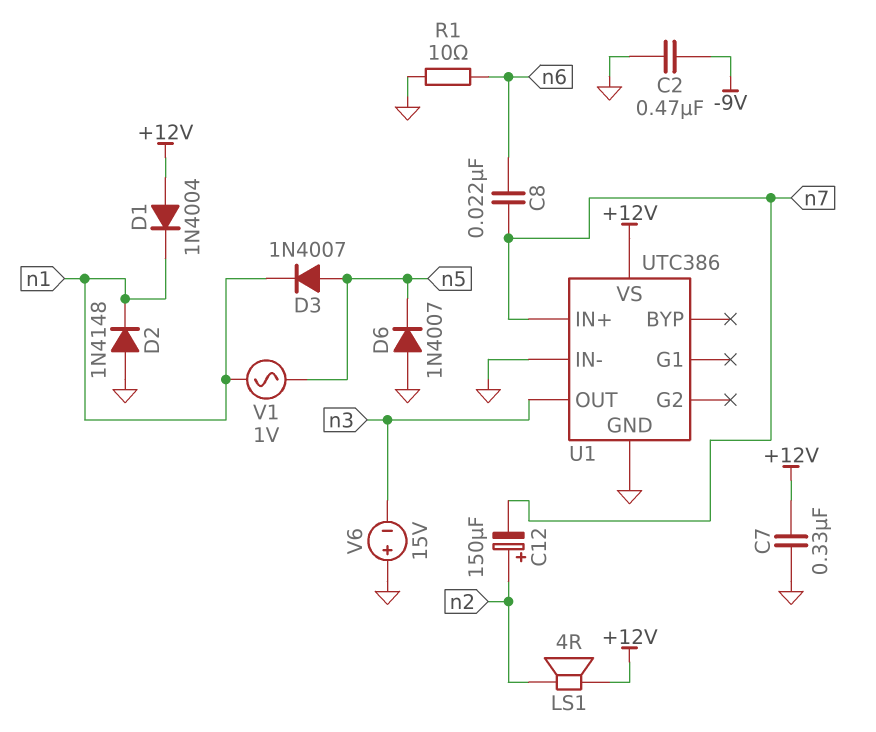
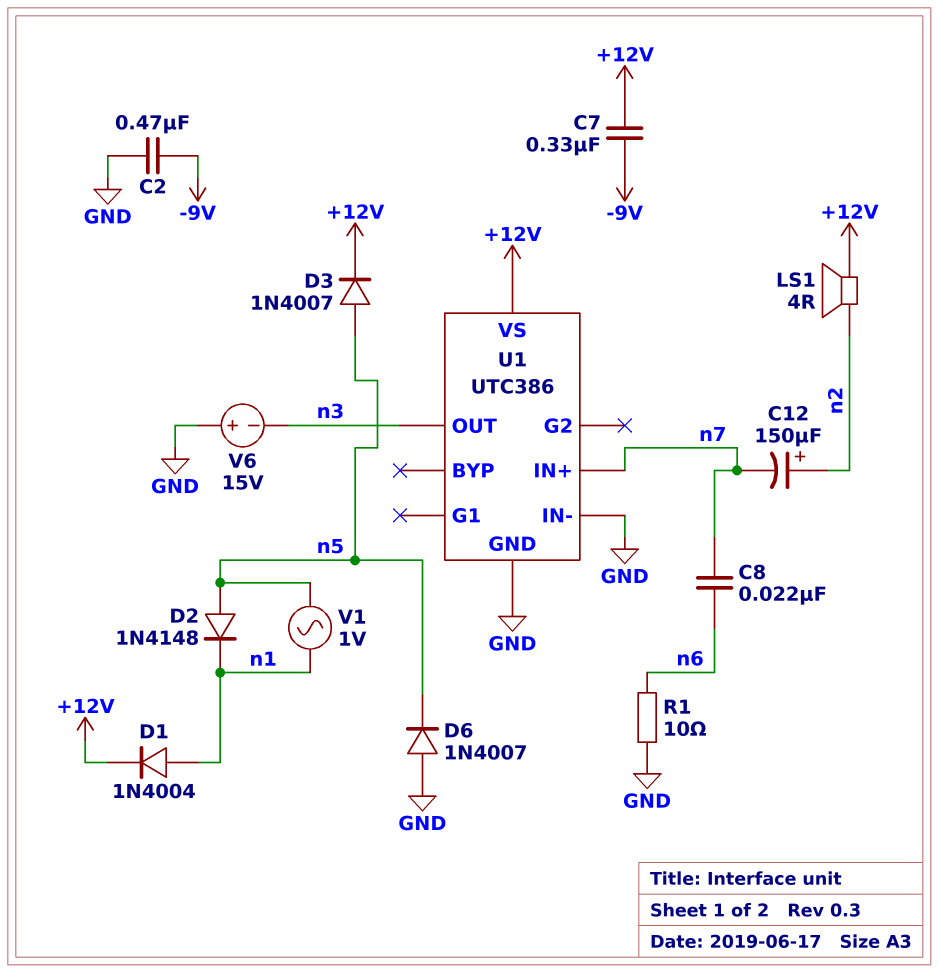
C7: 330nF (+12V, GND) -> 330nF (+12V, -9V)
D1: diode 1N4004 (A +12V, K n1) -> diode 1N4004 (A n1, K +12V)
D2: diode 1N4148 (A GND, K n1) -> diode 1N4148 (A n5, K n1)
D3: diode 1N4007 (A n5, K n1) -> diode 1N4007 (A n5, K +12V)

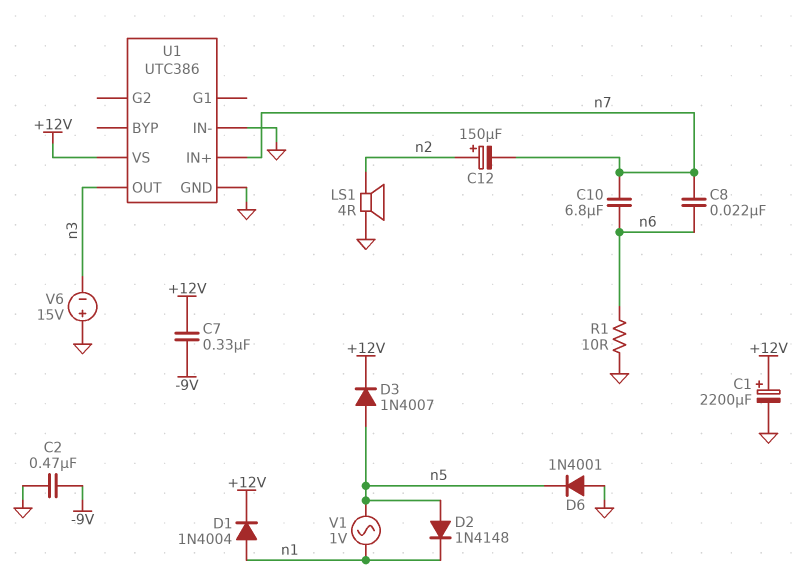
C1: none -> 2200uF (plus +12V, minus GND)
C10: none -> 6.8uF (n6, n7)
D6: diode 1N4007 (A GND, K n5) -> diode 1N4001 (A GND, K n5)
LS1: speaker 4R (+12V, n2) -> speaker 4R (GND, n2)

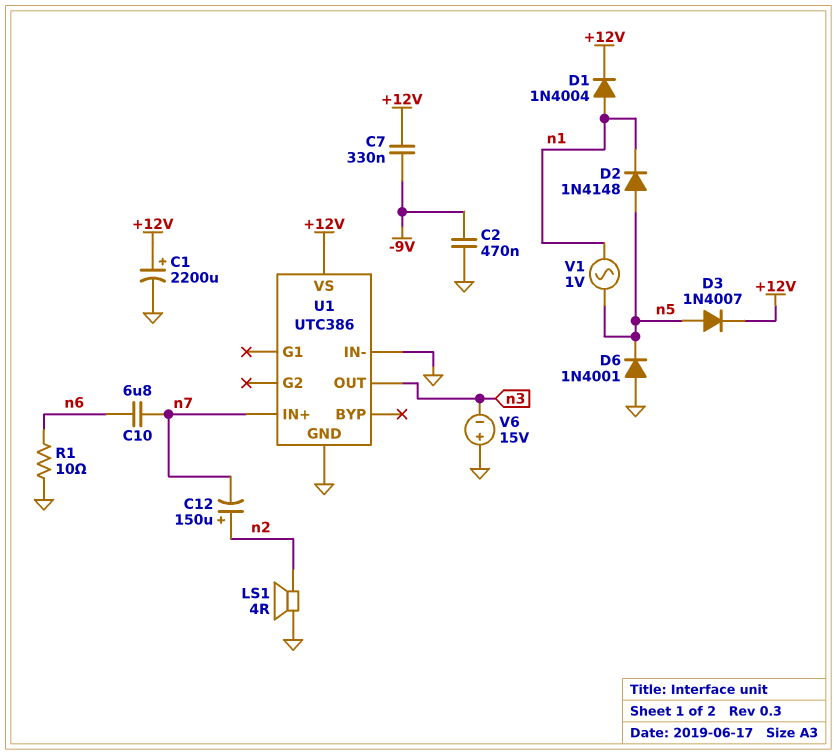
C8: 22nF (n6, n7) -> none

